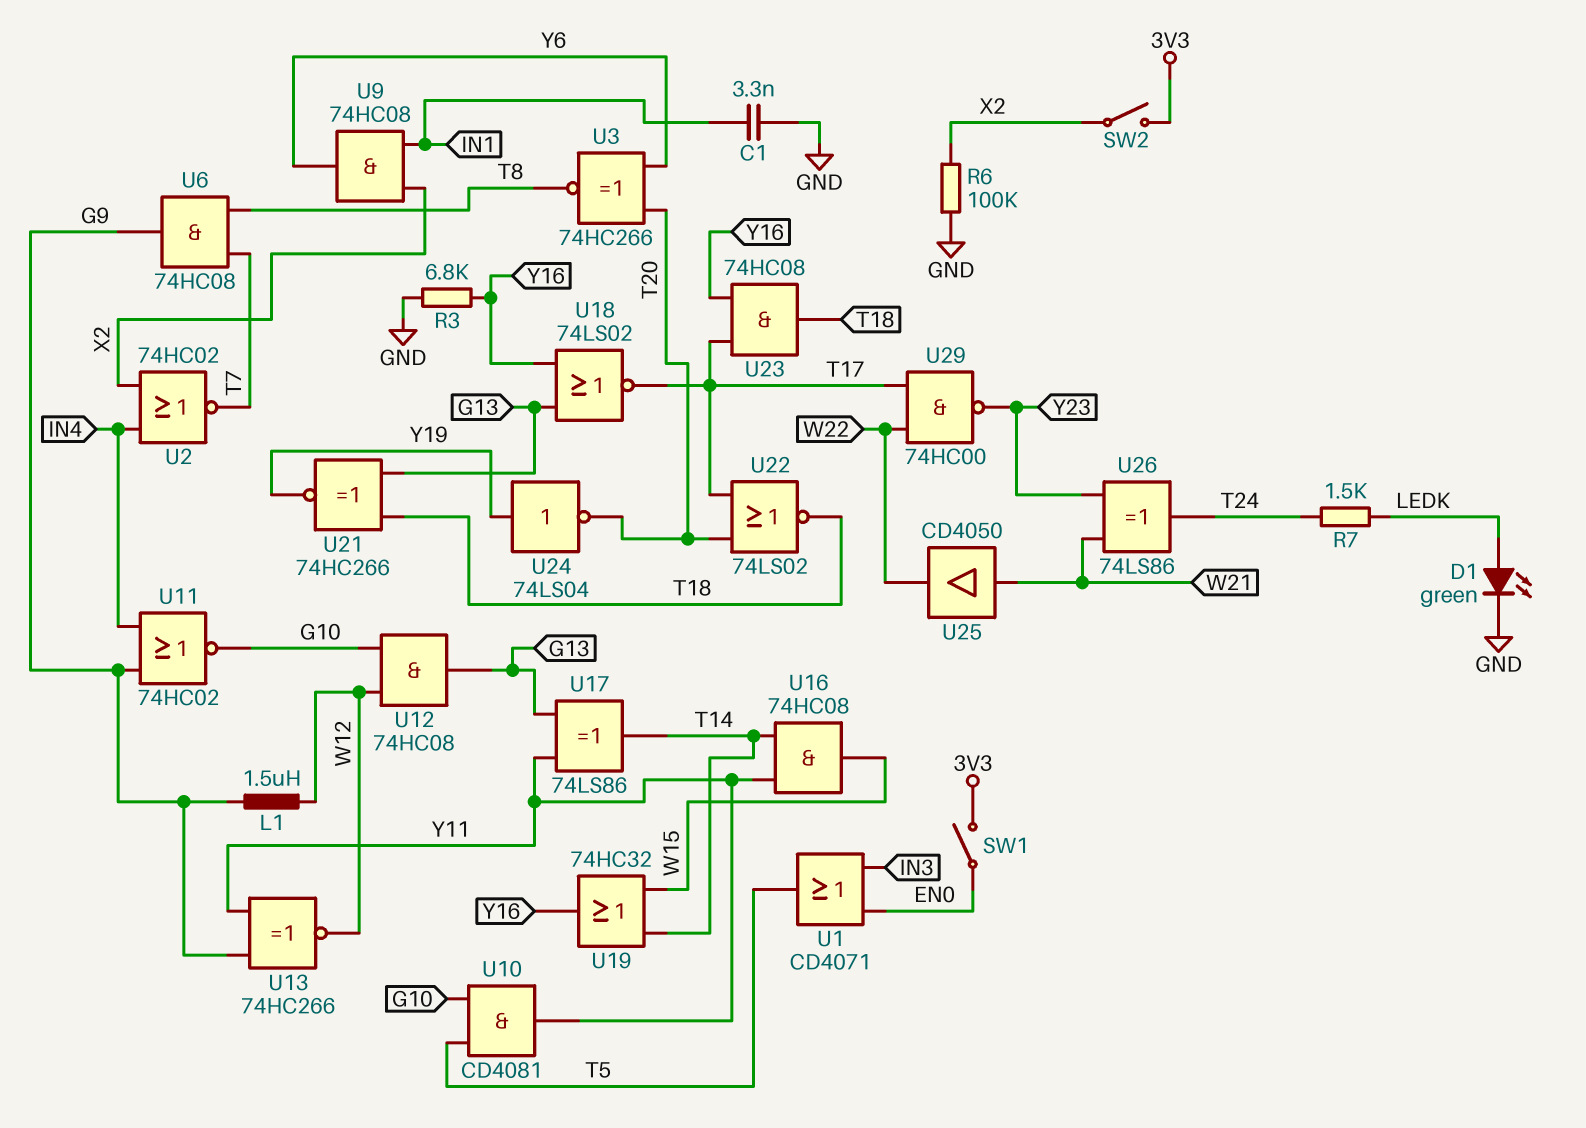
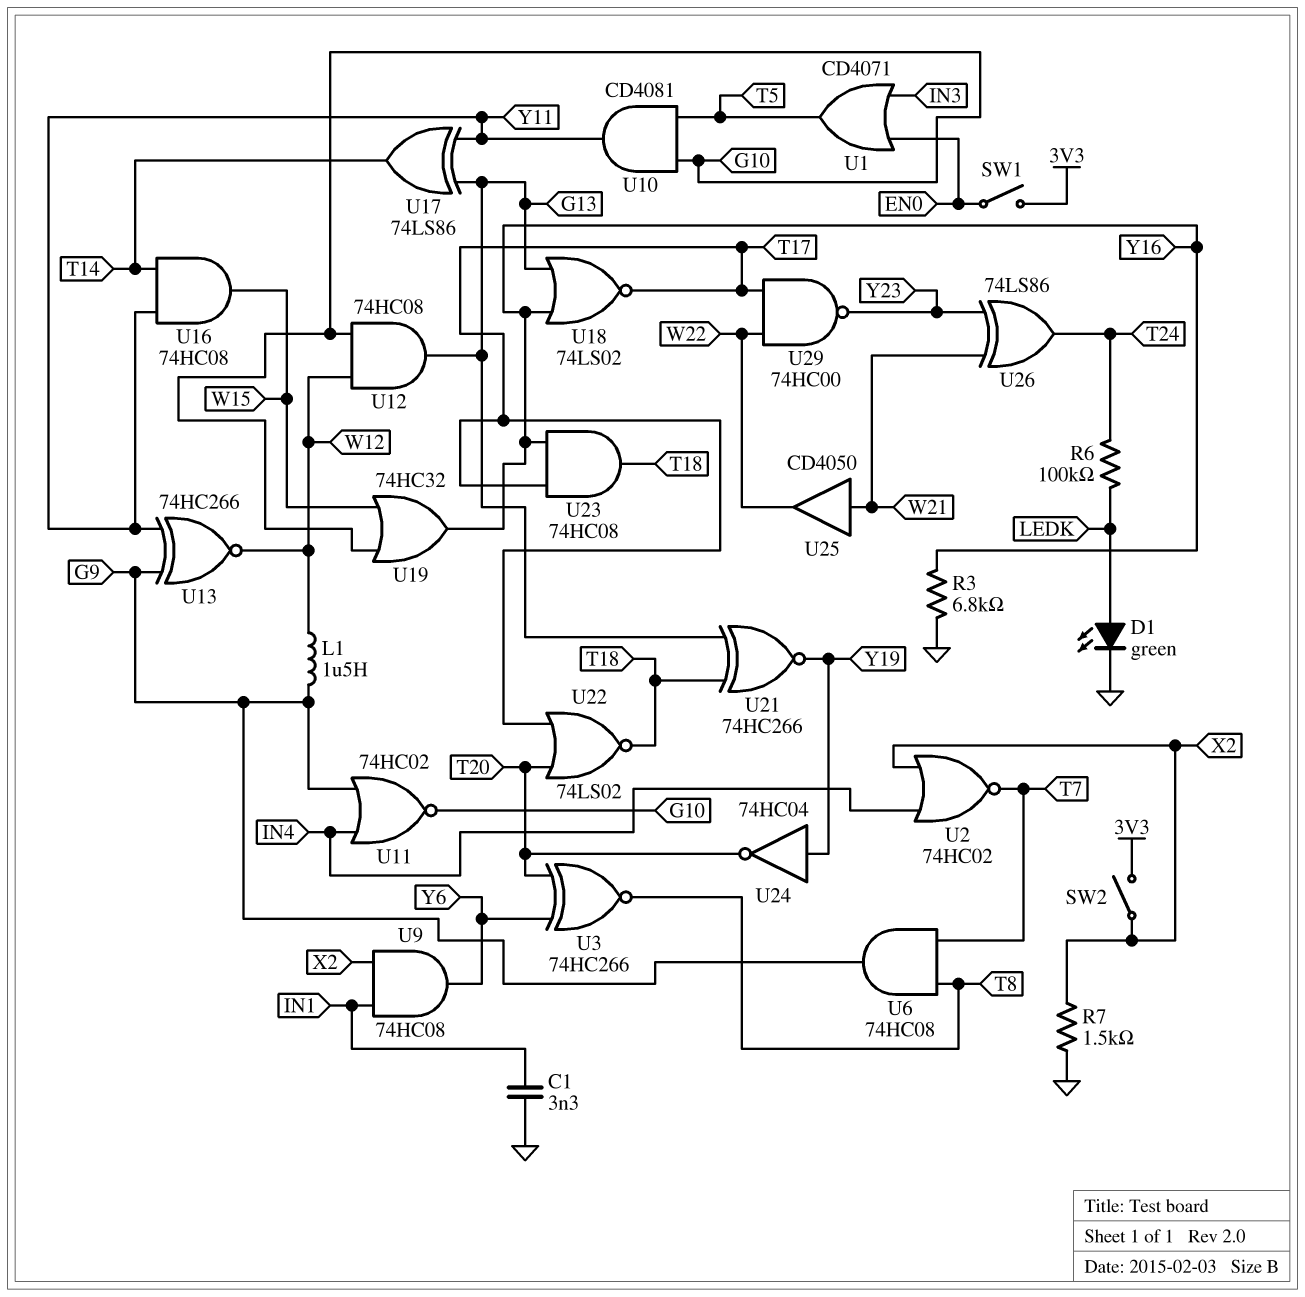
R6: 100k (GND, X2) -> 100k (LEDK, T24)
R7: 1.5k (LEDK, T24) -> 1.5k (GND, X2)
U19: OR 74HC32 (in T14, in W15, out Y16) -> OR 74HC32 (in G10, in W15, out Y16)
U24: NOT 74LS04 (in Y19, out T20) -> NOT 74HC04 (in Y19, out T20)

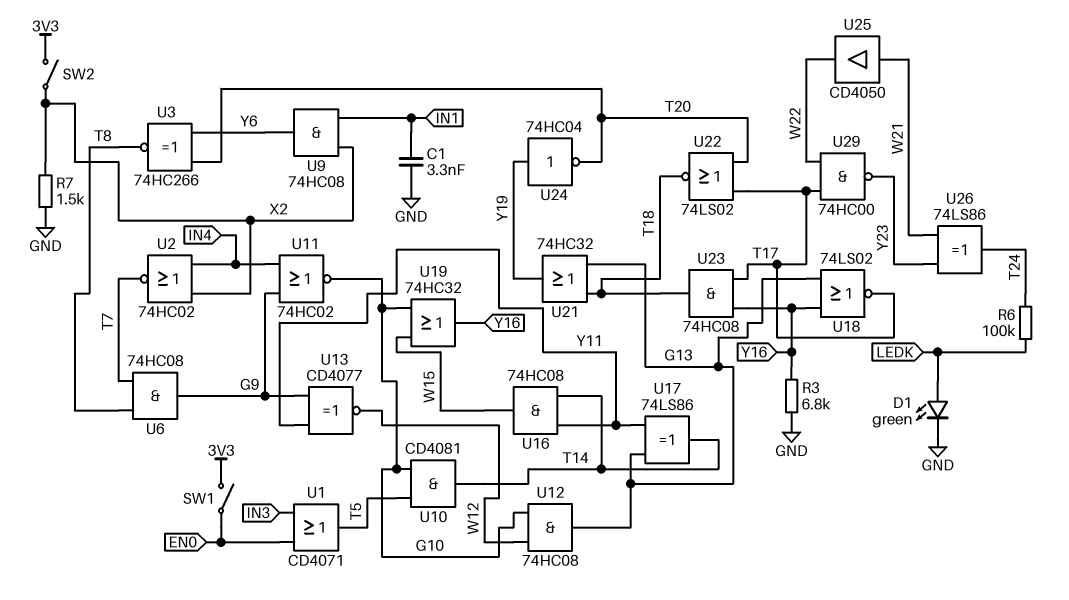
L1: 1.5uH (G9, W12) -> none
U10: AND CD4081 (in G10, in T5, out Y11) -> AND CD4081 (in G10, in T5, out T14)
U13: XNOR 74HC266 (in G9, in Y11, out W12) -> XNOR CD4077 (in G9, in Y11, out W12)
U21: XNOR 74HC266 (in G13, in T18, out Y19) -> OR 74HC32 (in G13, in T18, out Y19)

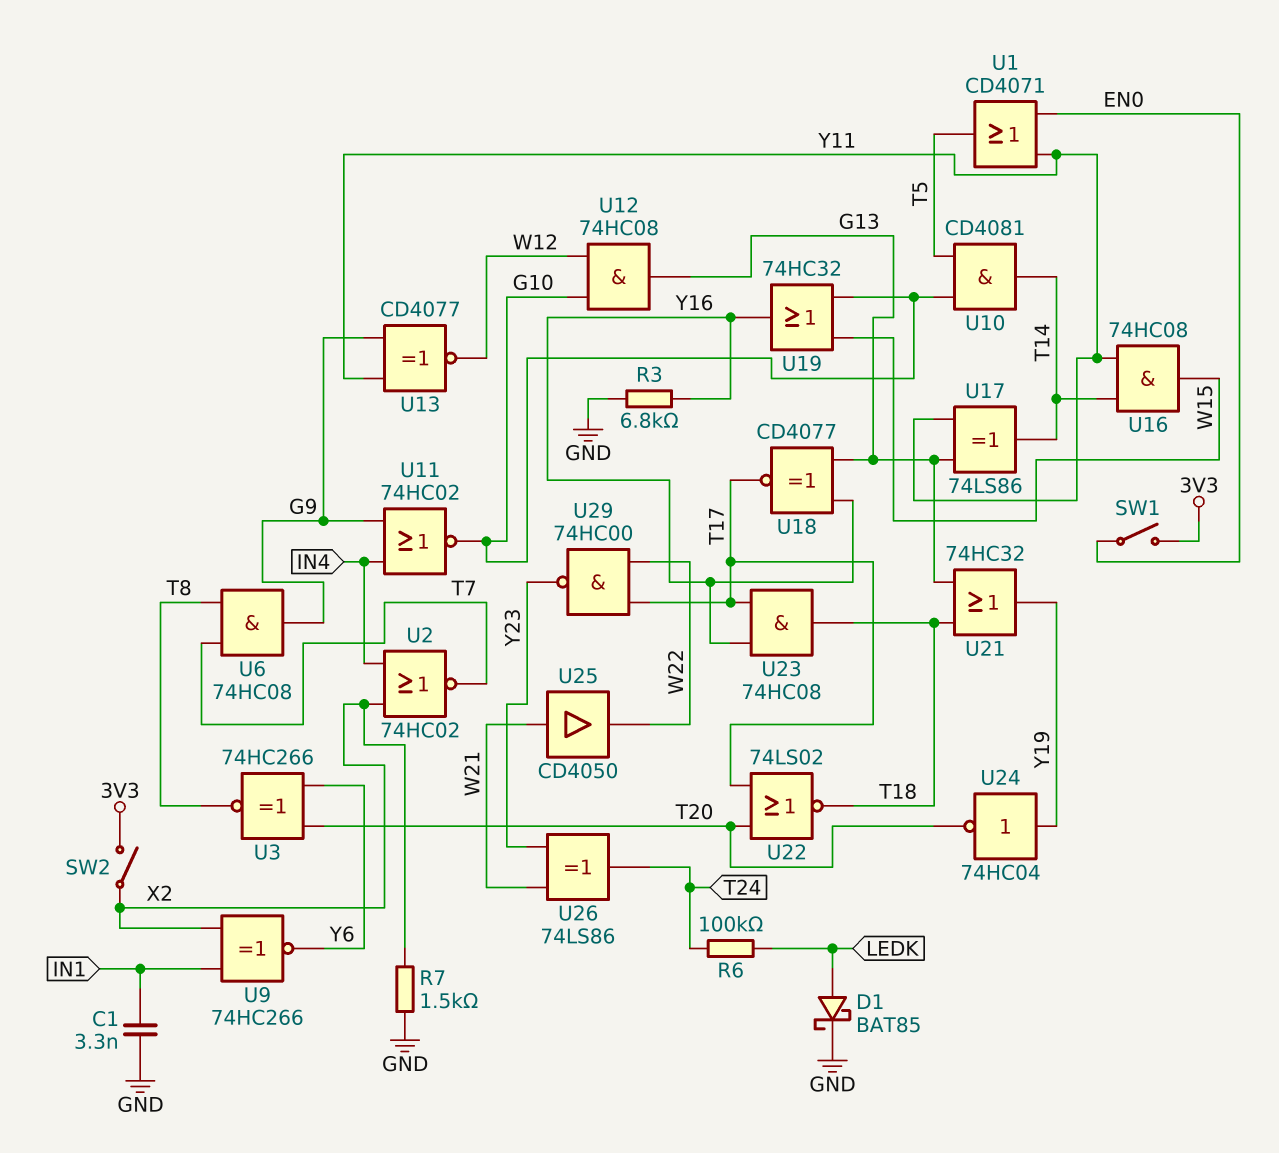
D1: LED green (A LEDK, K GND) -> schottky BAT85 (A LEDK, K GND)
U1: OR CD4071 (in EN0, in IN3, out T5) -> OR CD4071 (in EN0, in Y11, out T5)
U9: AND 74HC08 (in IN1, in X2, out Y6) -> XNOR 74HC266 (in IN1, in X2, out Y6)
U18: NOR 74LS02 (in G13, in Y16, out T17) -> XNOR CD4077 (in G13, in Y16, out T17)

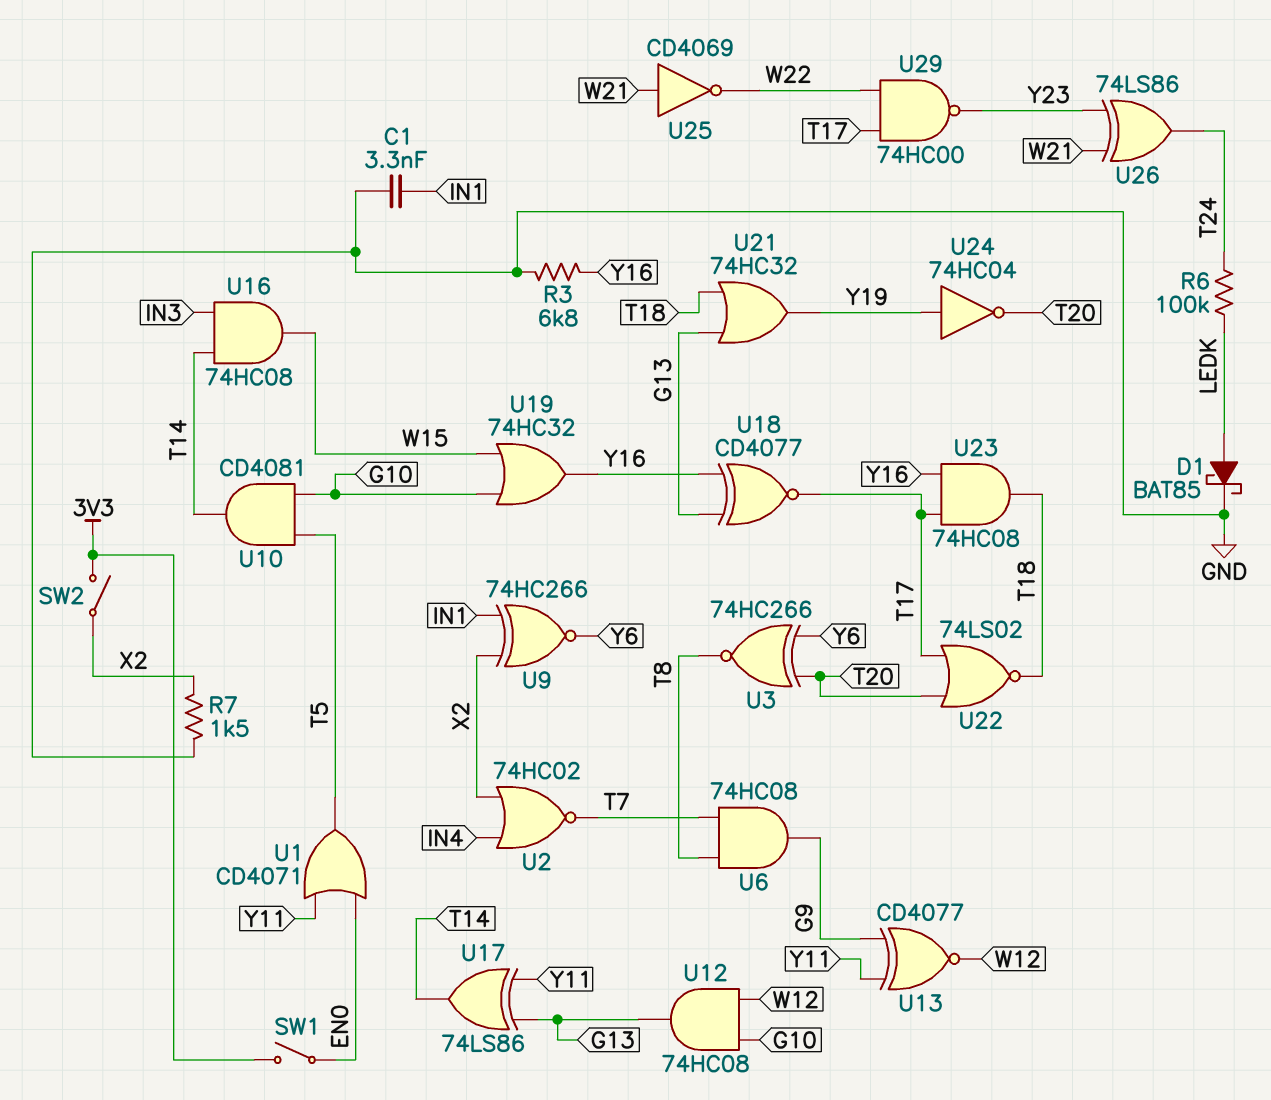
U11: NOR 74HC02 (in G9, in IN4, out G10) -> none
U16: AND 74HC08 (in T14, in Y11, out W15) -> AND 74HC08 (in IN3, in T14, out W15)
U25: buffer CD4050 (in W21, out W22) -> NOT CD4069 (in W21, out W22)

